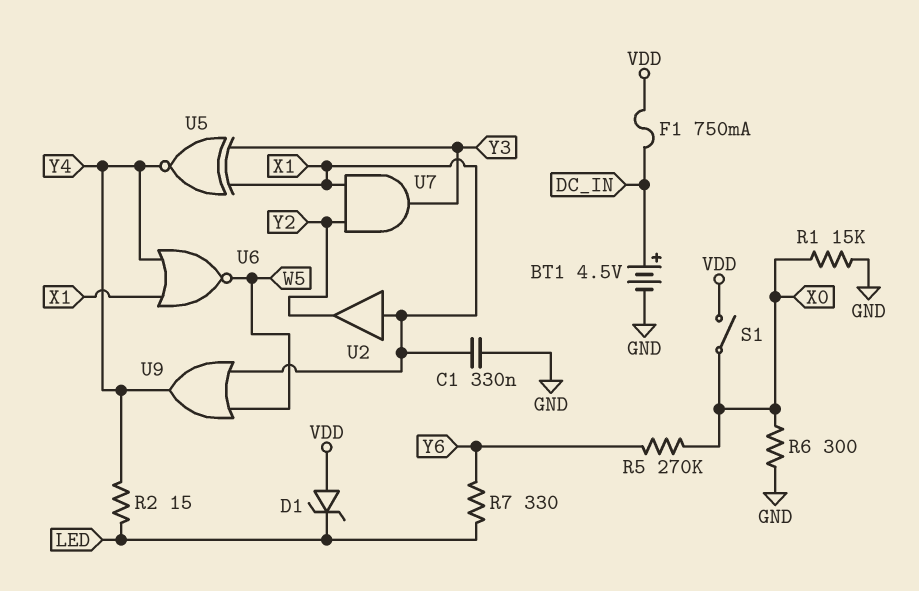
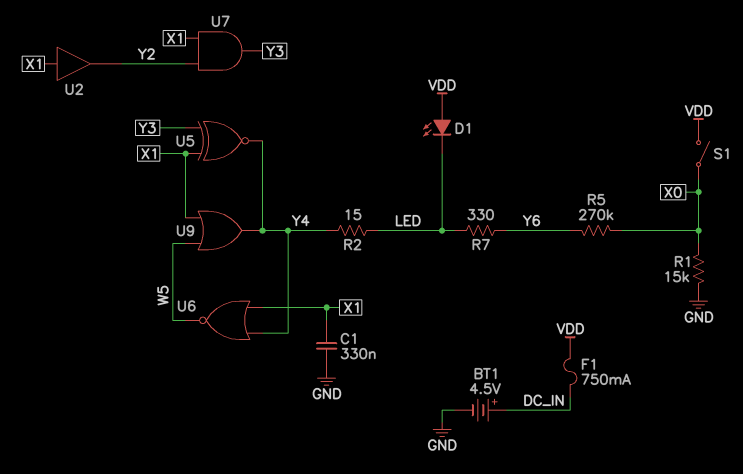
D1: zener (A VDD, K LED) -> LED (A VDD, K LED)
R6: 300 (GND, X0) -> none

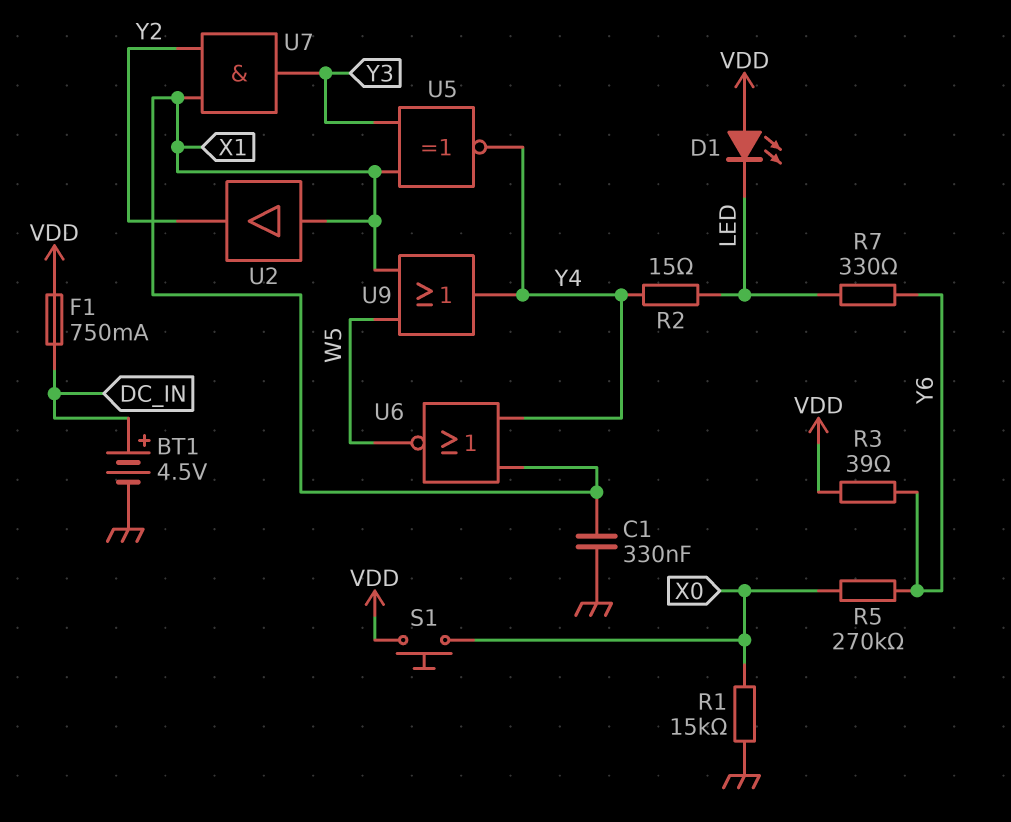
R3: none -> 39 (VDD, Y6)
S1: switch (VDD, X0) -> button (VDD, X0)

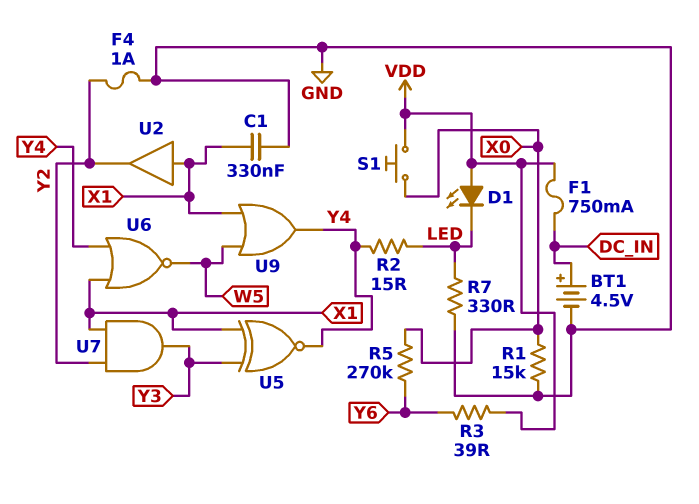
F4: none -> 1A (GND, Y2)
R7: 330 (LED, Y6) -> 330 (GND, LED)

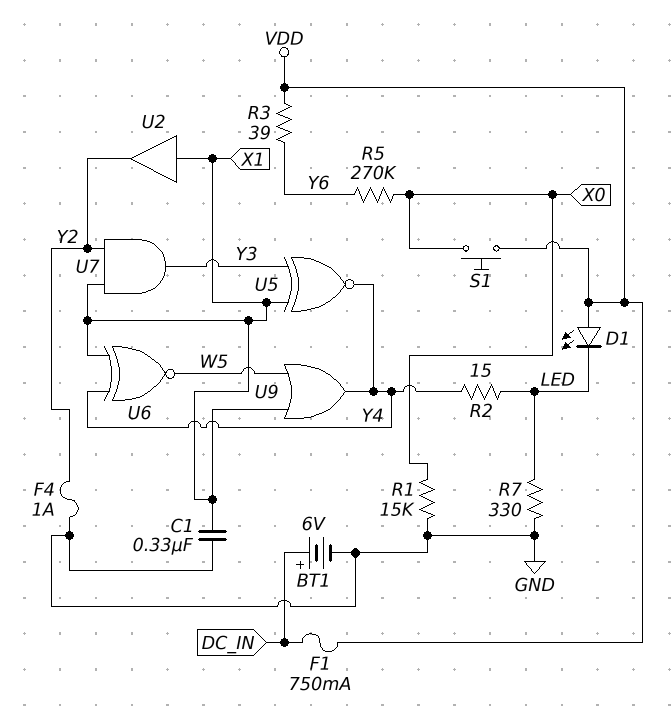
BT1: 4.5V (plus DC_IN, minus GND) -> 6V (plus DC_IN, minus GND)
U6: NOR (in X1, in Y4, out W5) -> XNOR (in X1, in Y4, out W5)

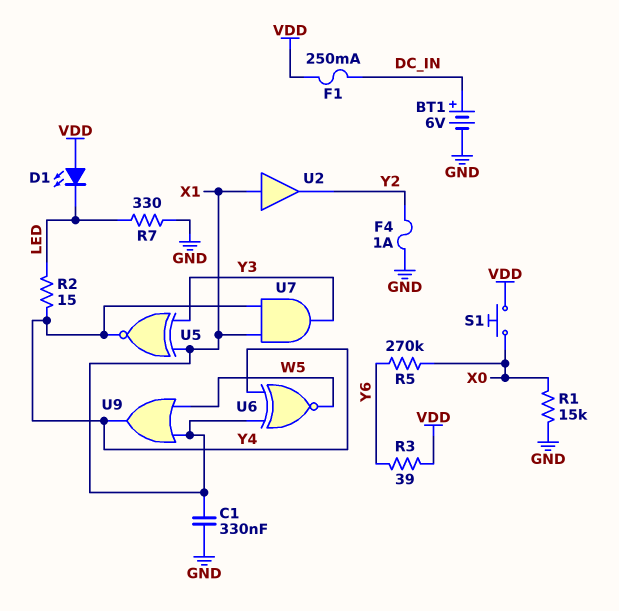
F1: 750mA (DC_IN, VDD) -> 250mA (DC_IN, VDD)
U7: AND (in X1, in Y2, out Y3) -> AND (in X1, in Y4, out Y3)

